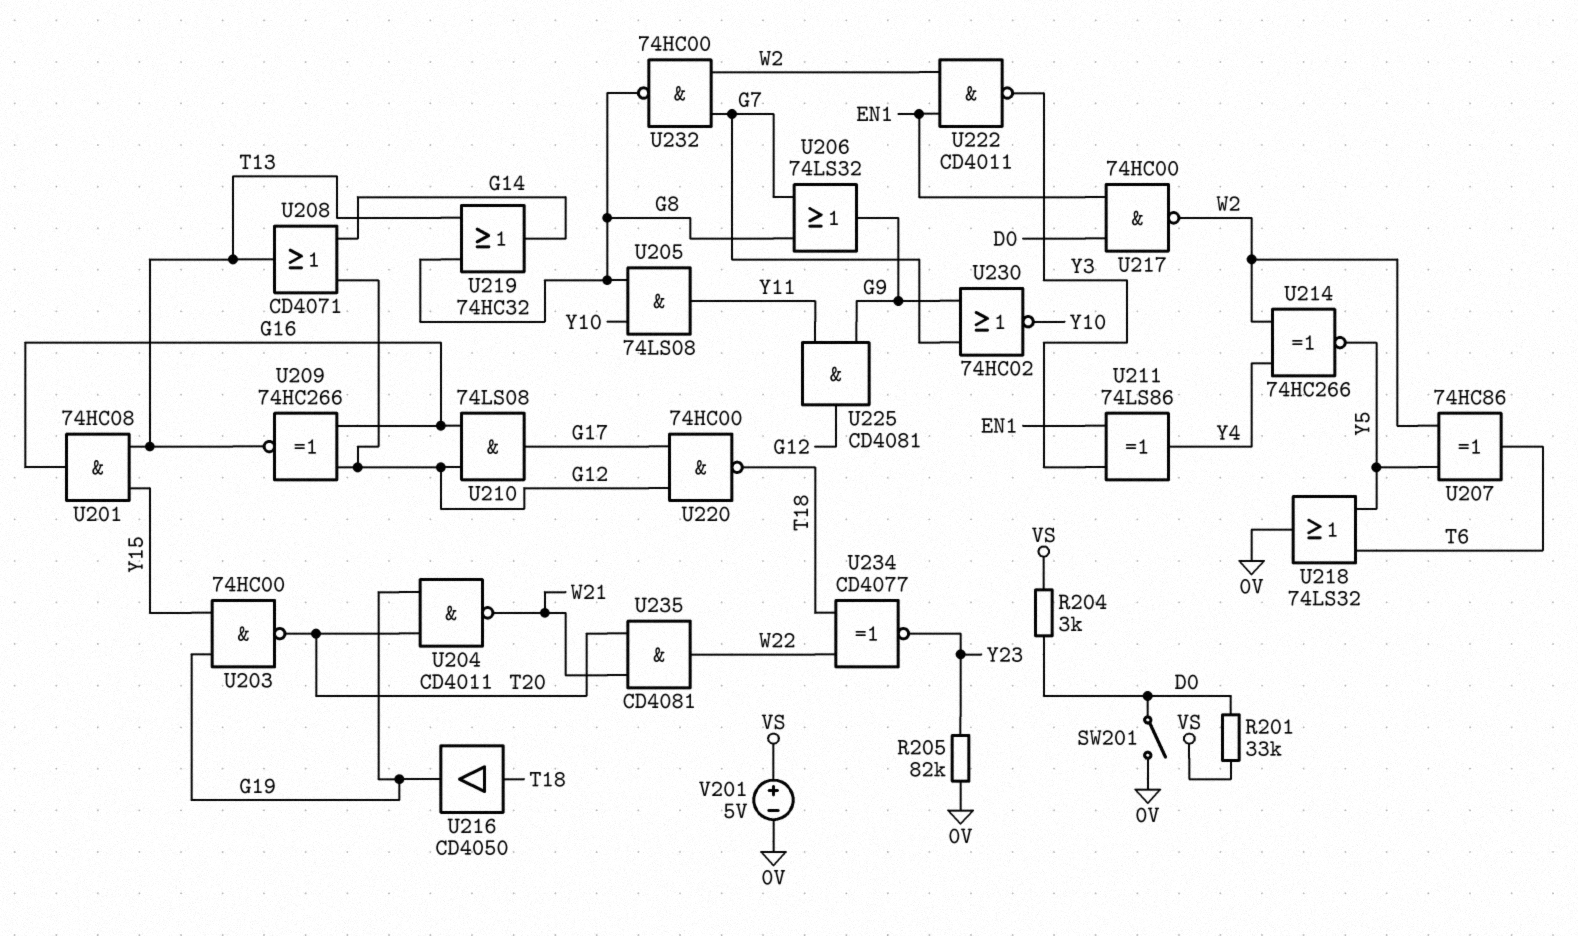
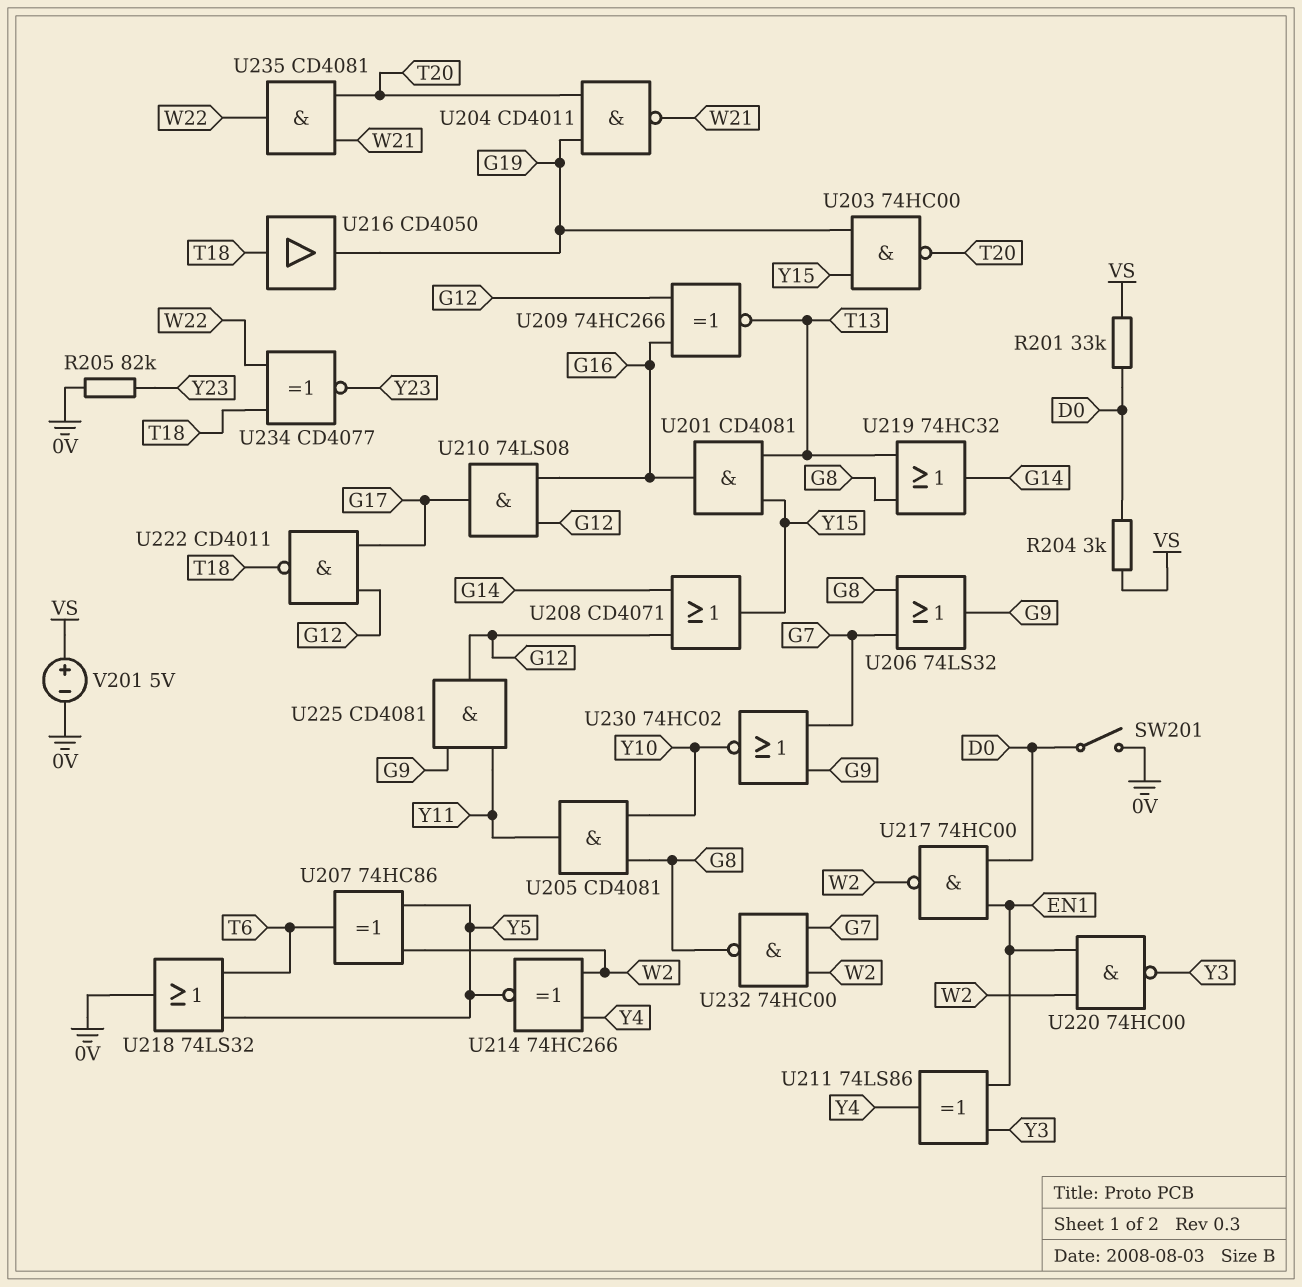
U201: AND 74HC08 (in T13, in Y15, out G16) -> AND CD4081 (in T13, in Y15, out G16)
U205: AND 74LS08 (in G8, in Y10, out Y11) -> AND CD4081 (in G8, in Y10, out Y11)
U208: OR CD4071 (in G12, in G14, out T13) -> OR CD4071 (in G12, in G14, out Y15)
U220: NAND 74HC00 (in G12, in G17, out T18) -> NAND 74HC00 (in EN1, in W2, out Y3)
U222: NAND CD4011 (in EN1, in W2, out Y3) -> NAND CD4011 (in G12, in G17, out T18)

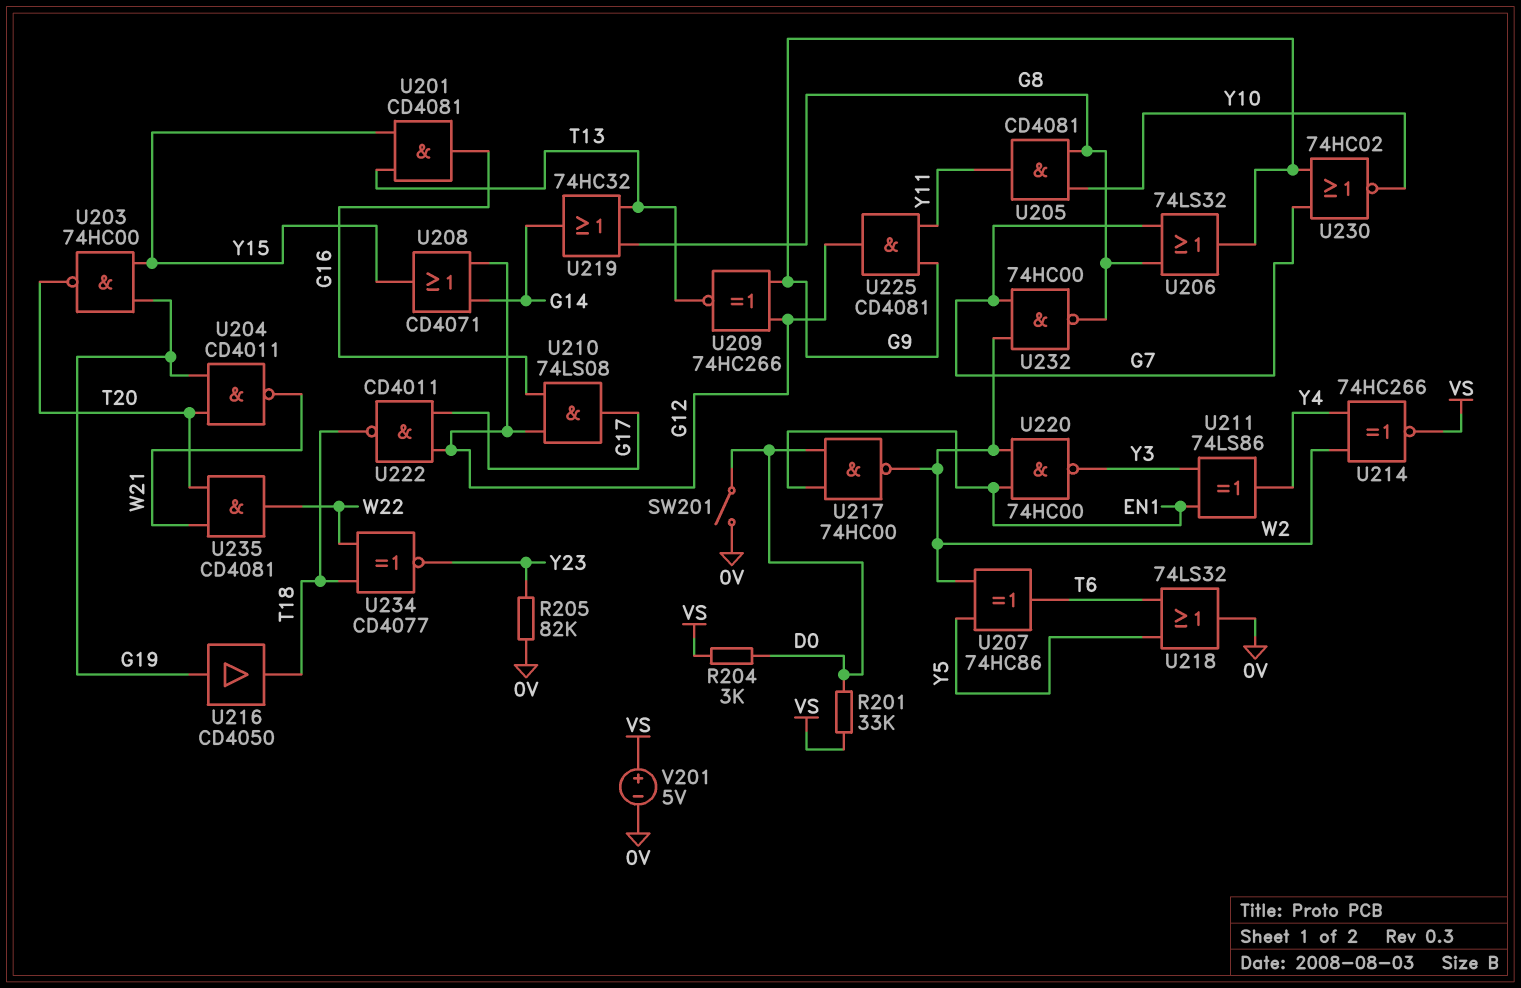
U209: XNOR 74HC266 (in G12, in G16, out T13) -> XNOR 74HC266 (in G9, in G12, out T13)
U214: XNOR 74HC266 (in W2, in Y4, out Y5) -> XNOR 74HC266 (in W2, in Y4, out VS)
U216: buffer CD4050 (in T18, out G19) -> buffer CD4050 (in G19, out T18)

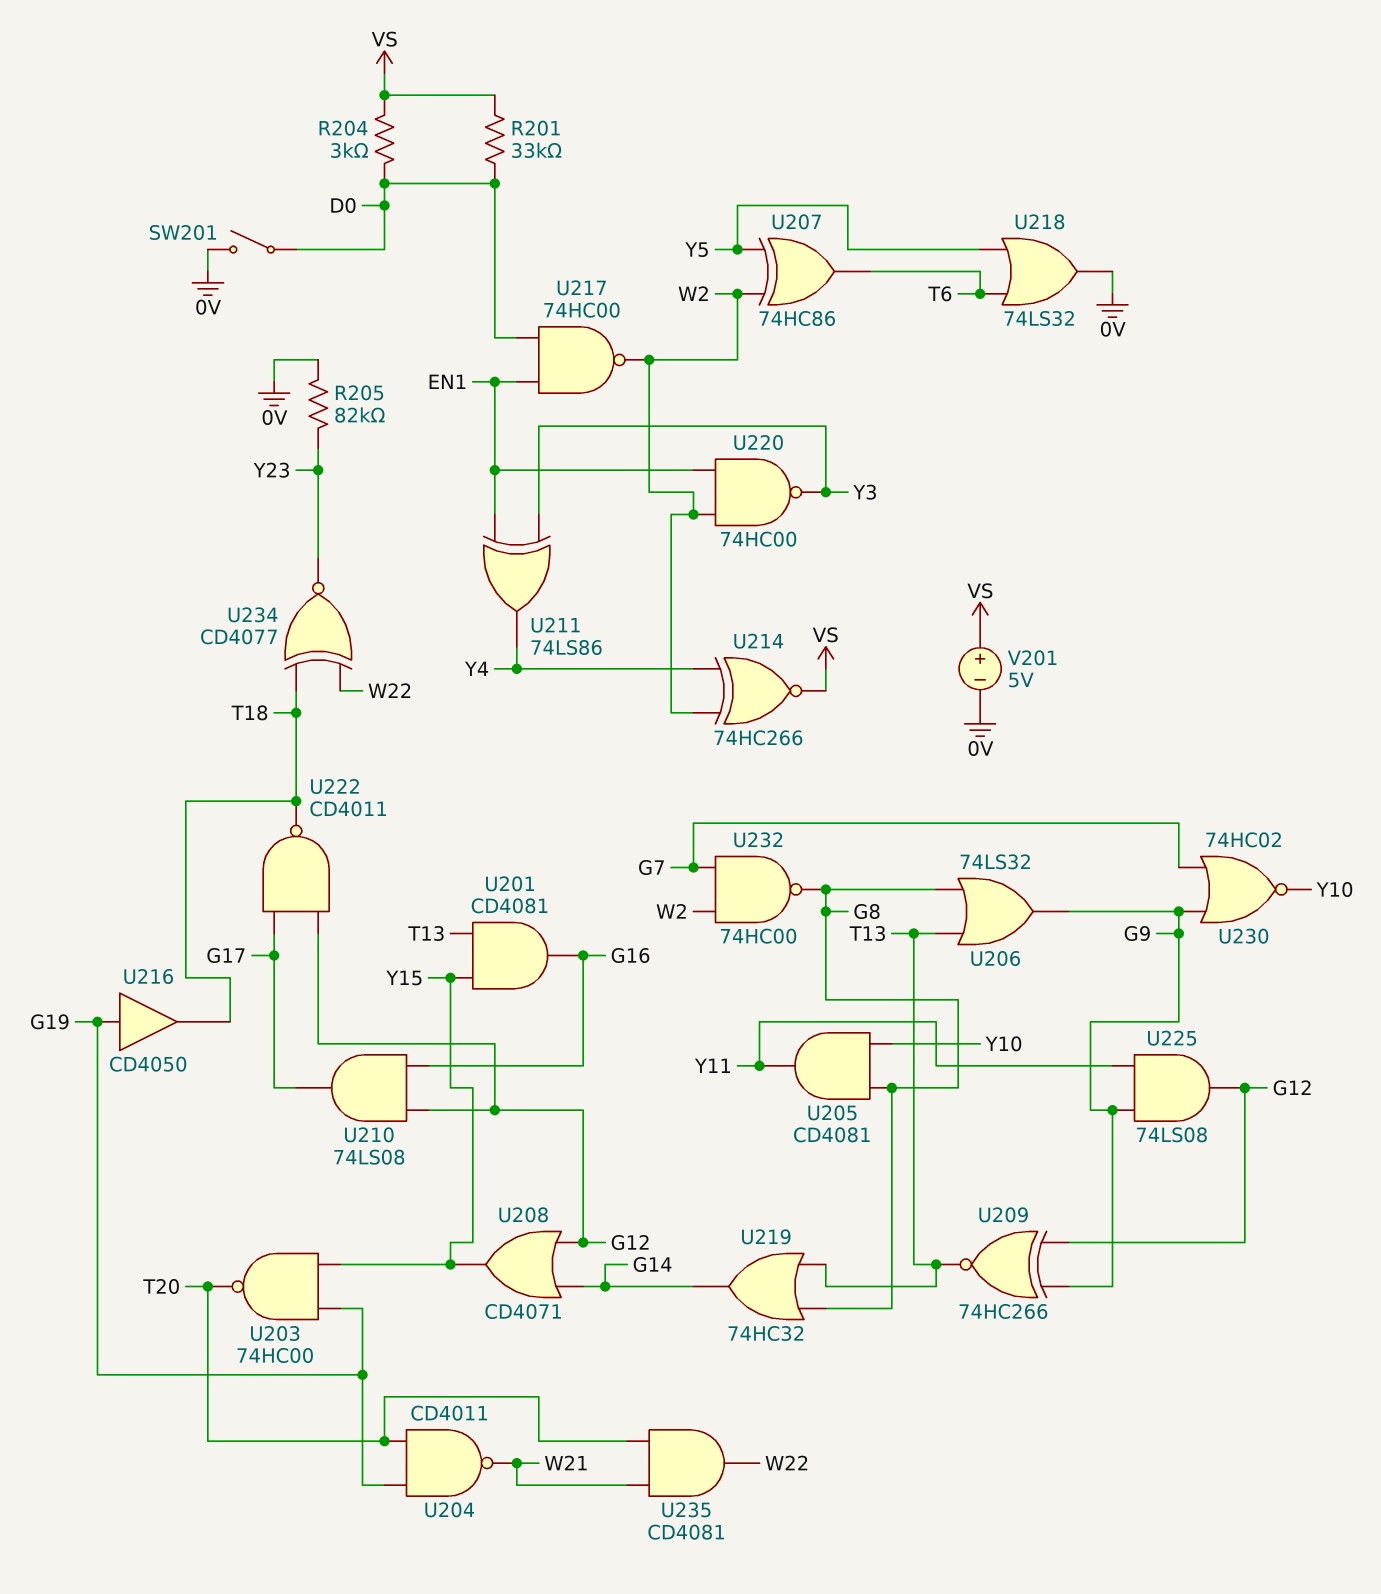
U206: OR 74LS32 (in G7, in G8, out G9) -> OR 74LS32 (in G8, in T13, out G9)
U225: AND CD4081 (in G9, in Y11, out G12) -> AND 74LS08 (in G9, in Y11, out G12)

